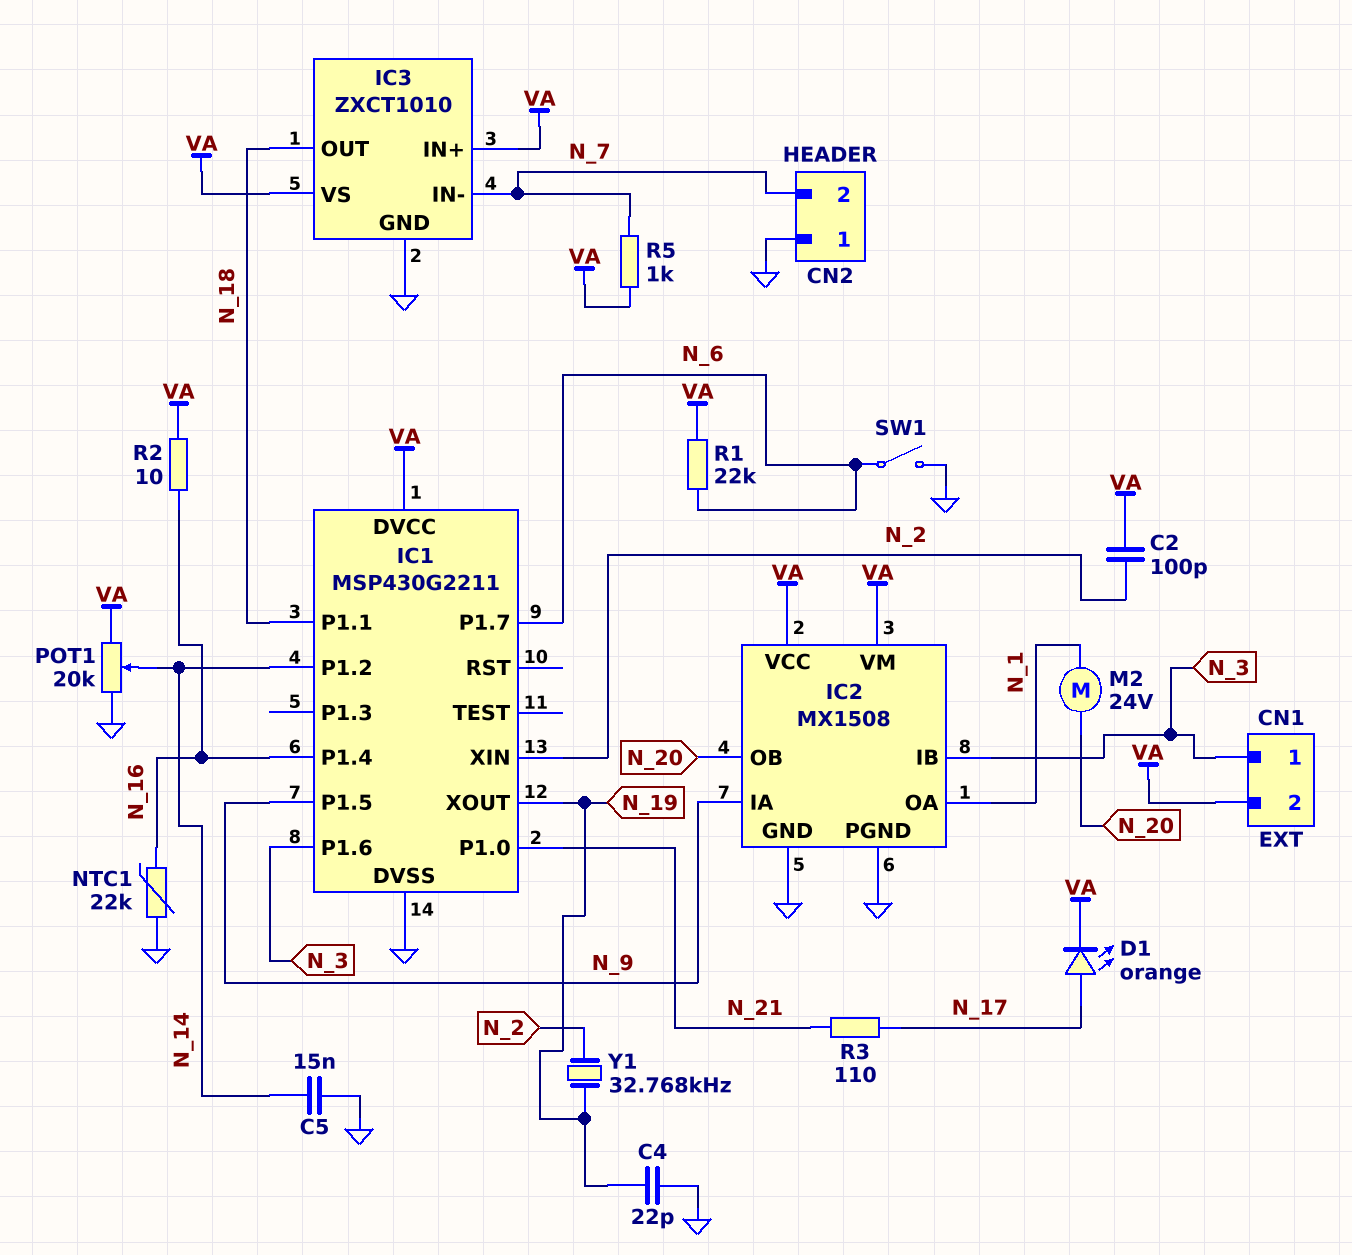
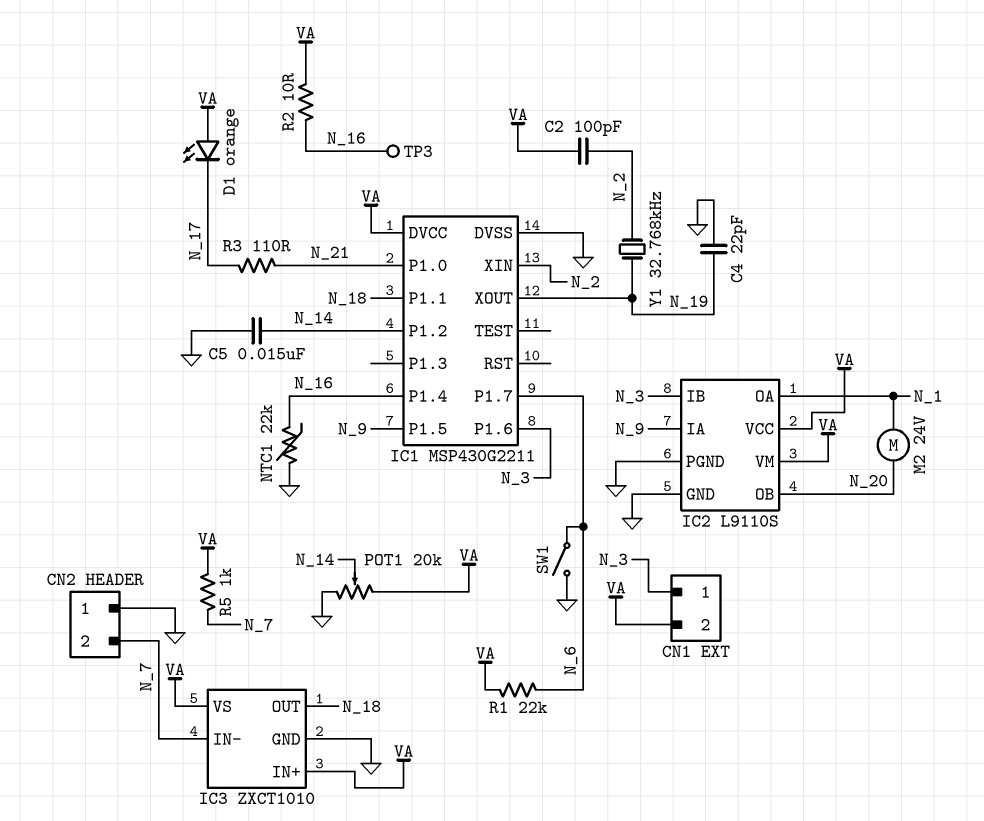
D1: LED orange (A N_17, K VA) -> LED orange (A VA, K N_17)
IC2: MX1508 -> L9110S
TP3: none -> test point (N_16)

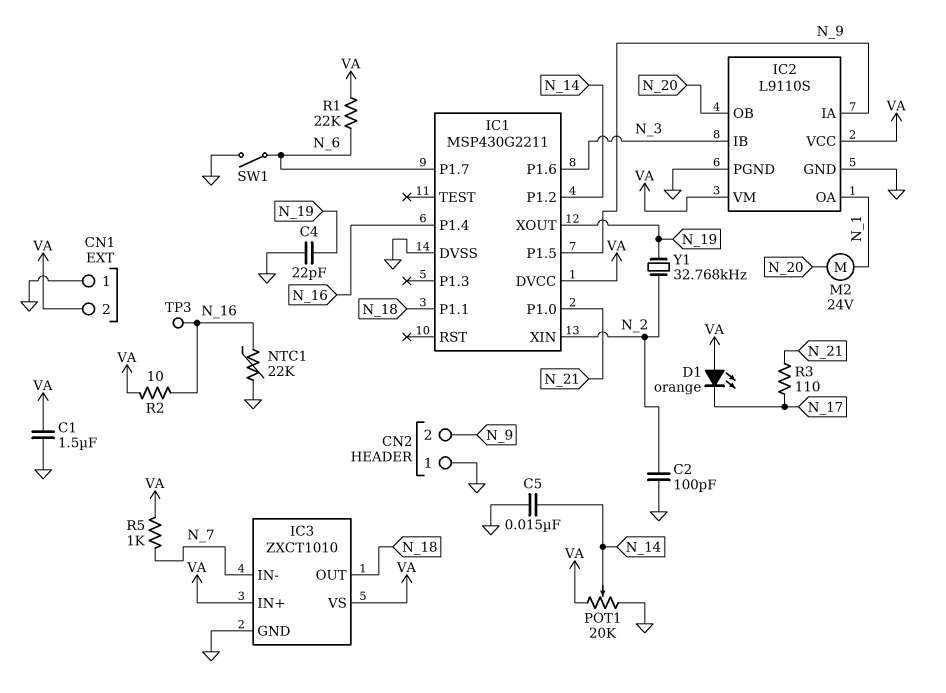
C1: none -> 1.5uF (GND, VA)
C2: 100pF (N_2, VA) -> 100pF (GND, N_2)
CN1 pin 1: N_3 -> GND
CN2 pin 2: N_7 -> N_9

